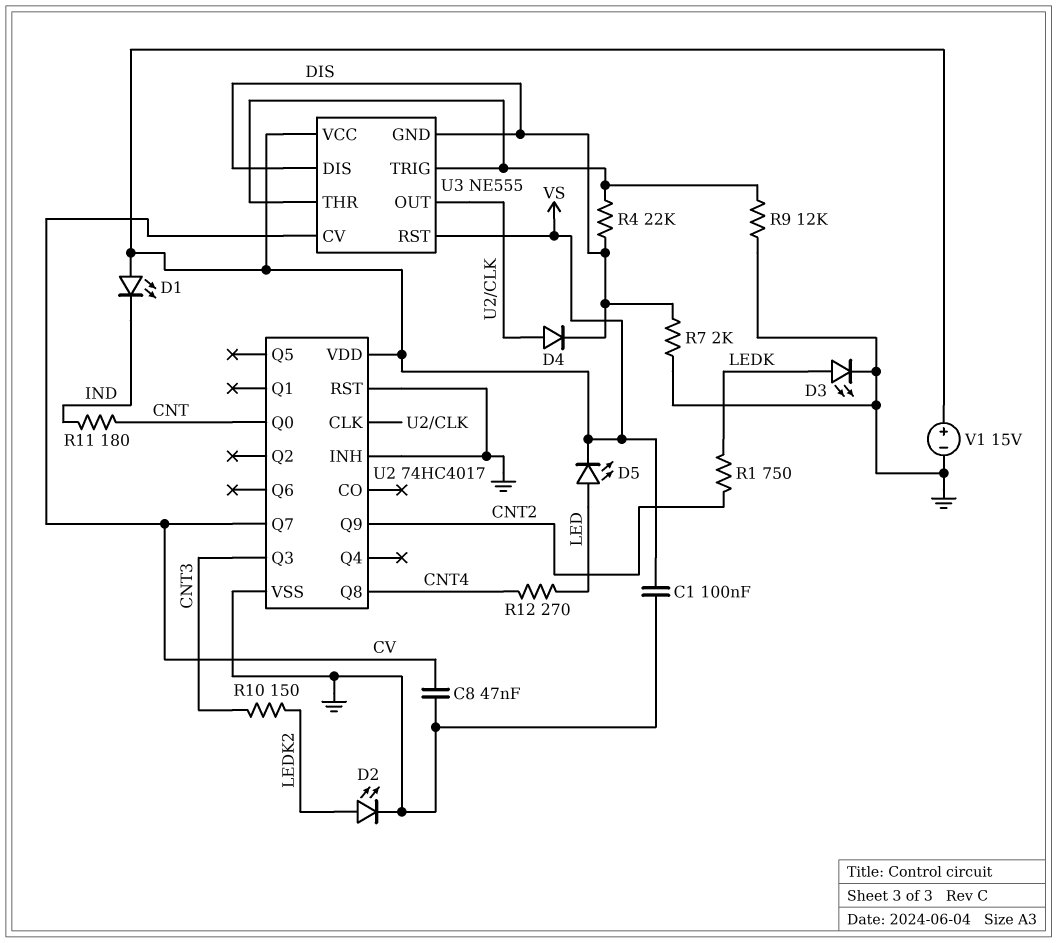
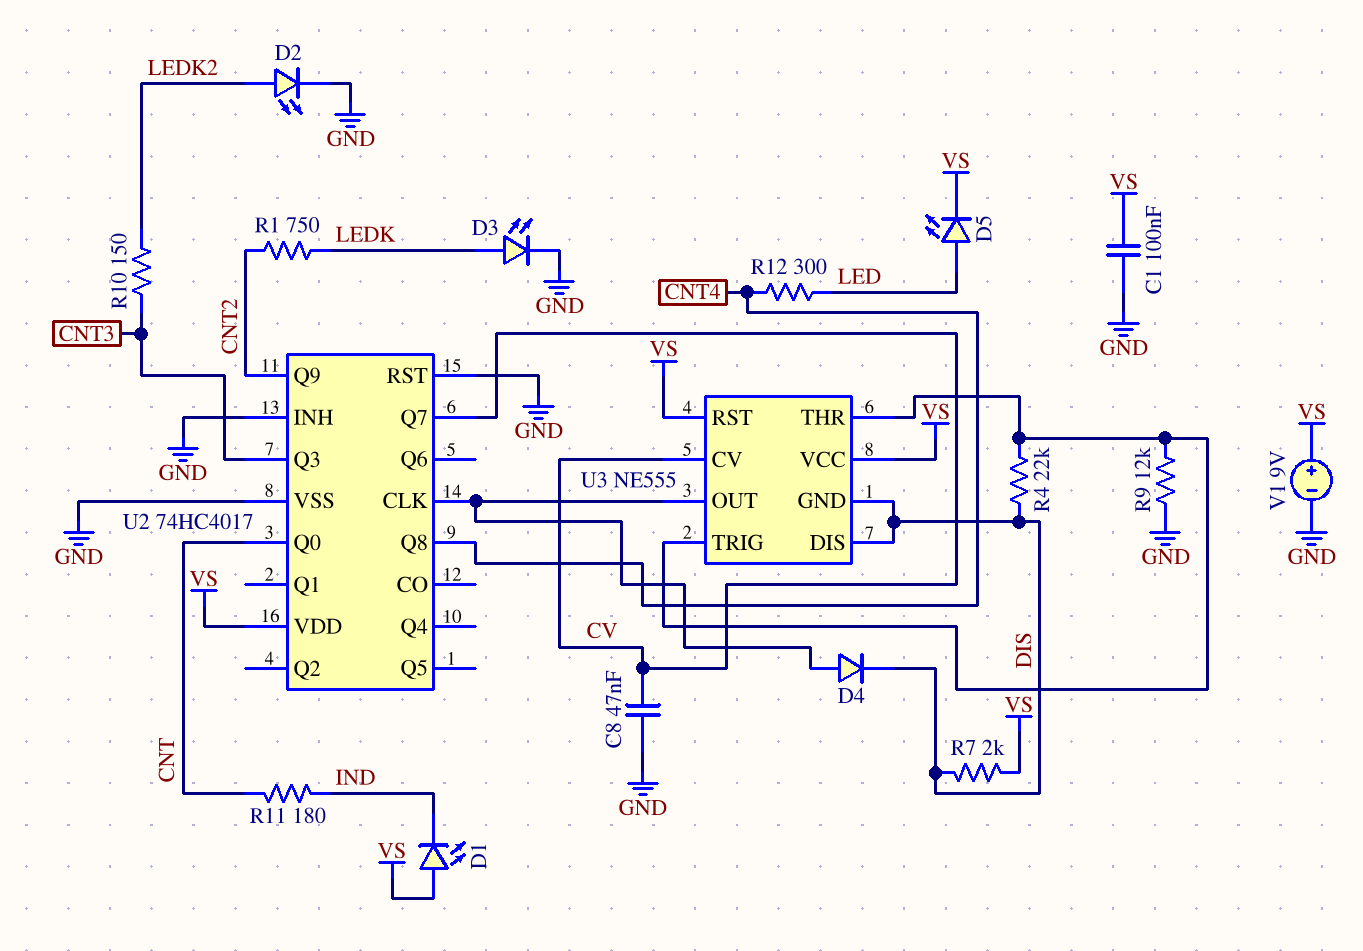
R7: 2k (DIS, GND) -> 2k (DIS, VS)
R12: 270 (CNT4, LED) -> 300 (CNT4, LED)
V1: 15V (plus VS, minus GND) -> 9V (plus VS, minus GND)

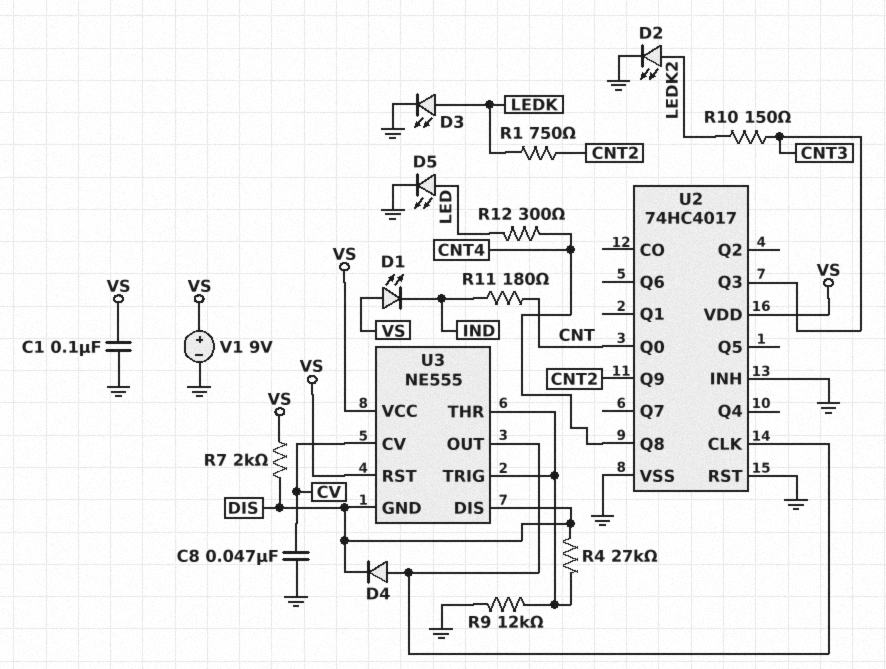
D5: LED (A LED, K VS) -> LED (A LED, K GND)
R4: 22k (DIS, U3/THR) -> 27k (DIS, U3/THR)
U2 pin Q7: CV -> none

